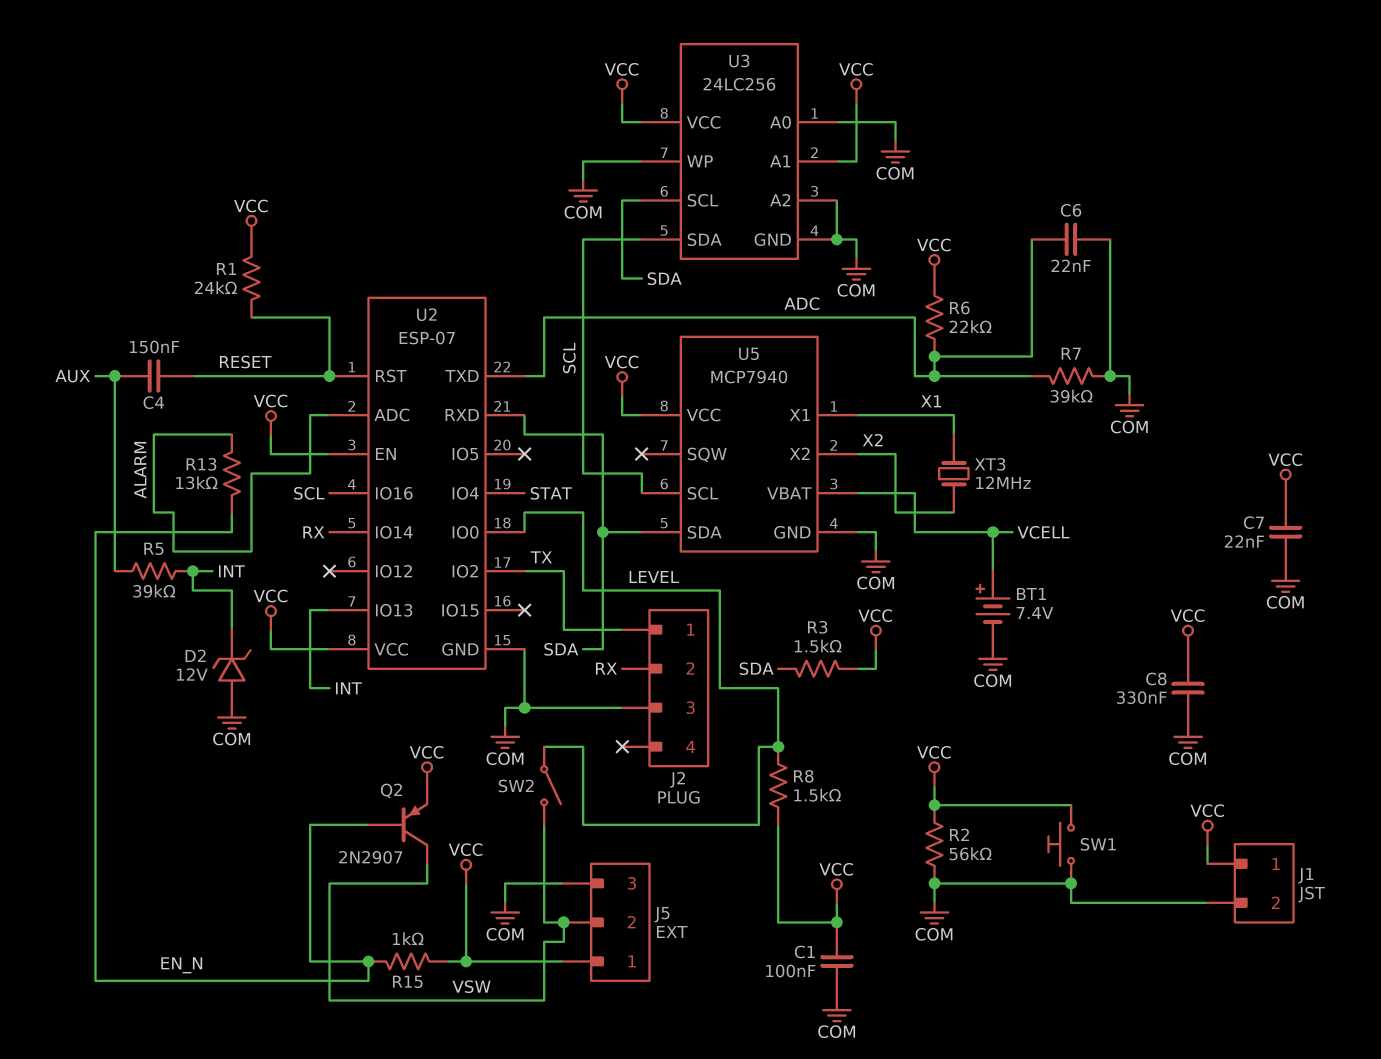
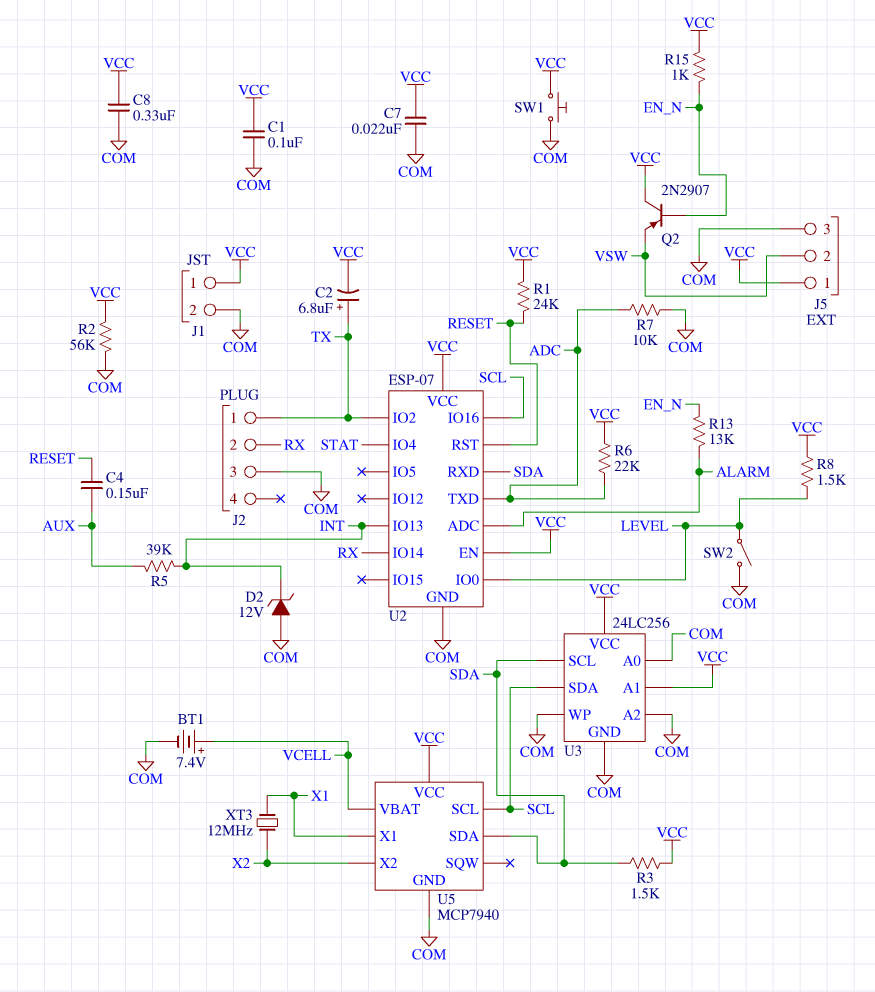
C2: none -> 6.8uF (plus TX, minus VCC)
C6: 22nF (ADC, COM) -> none
Q2: PNP 2N2907 (B EN_N, C VSW, E VCC) -> PNP 2N2907 (B EN_N, C VCC, E VSW)
R7: 39k (ADC, COM) -> 10k (ADC, COM)
SW2: switch (LEVEL, VSW) -> switch (COM, LEVEL)

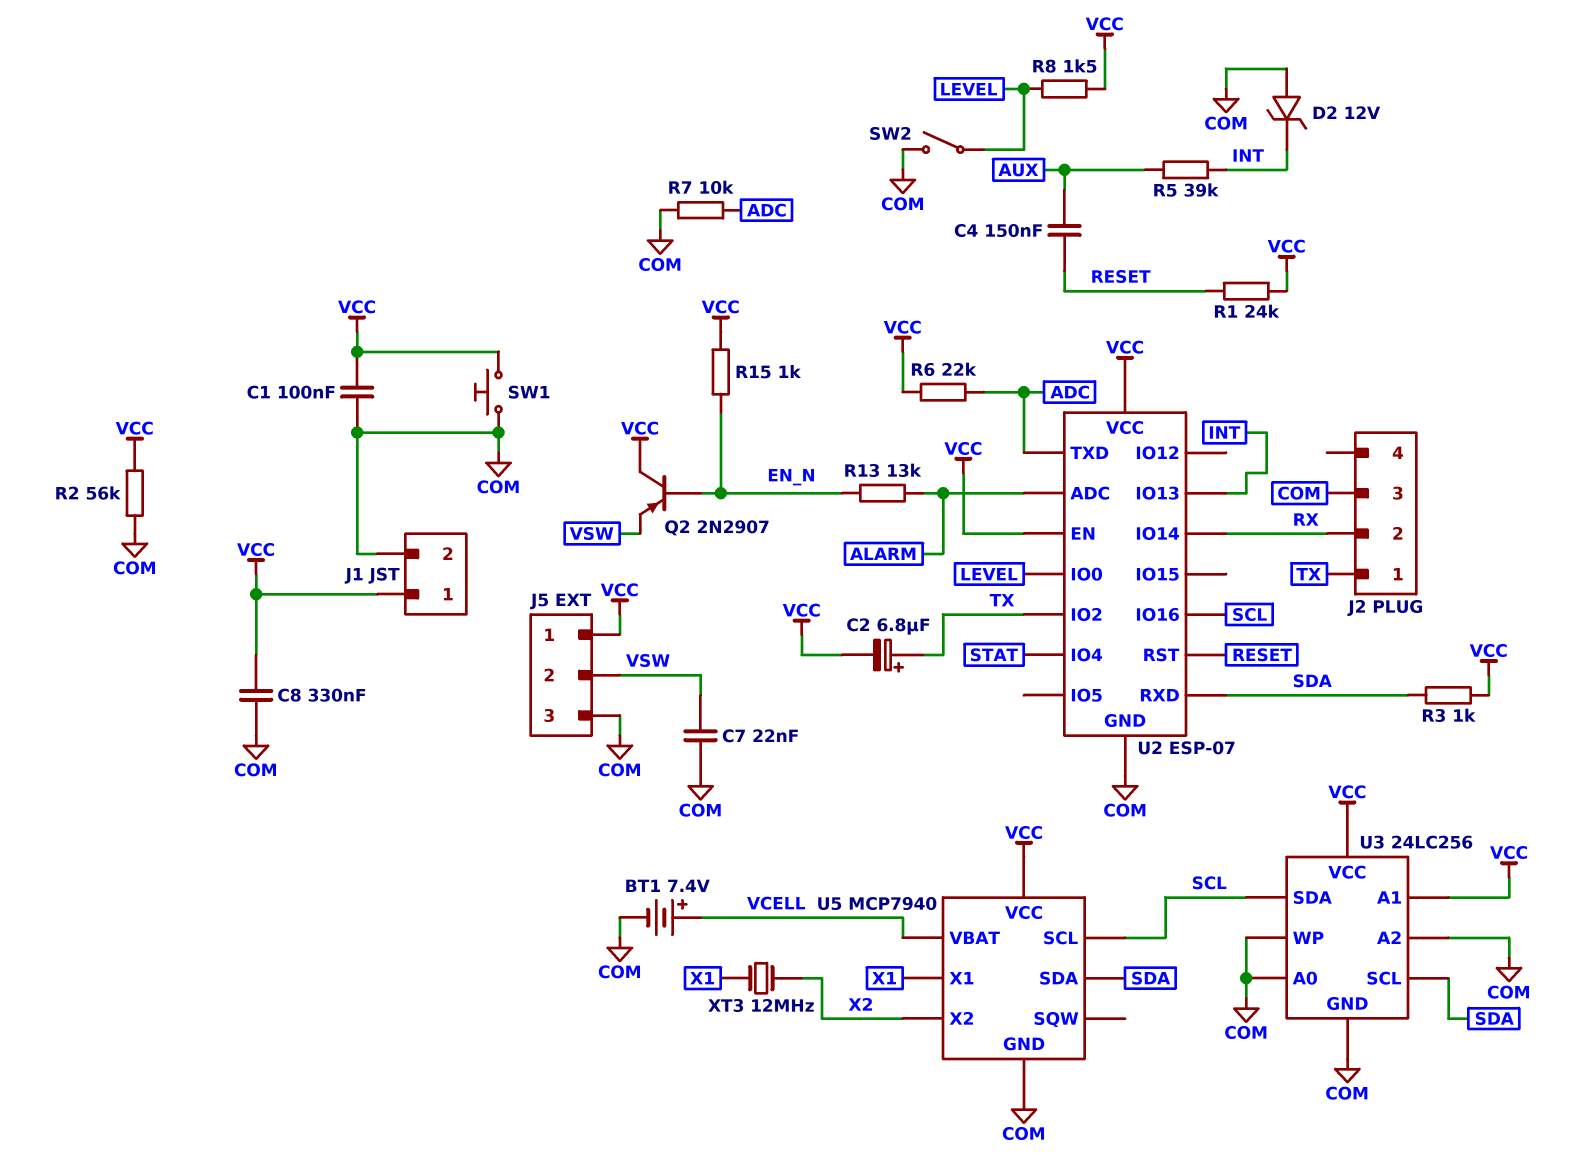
C7: 22nF (COM, VCC) -> 22nF (COM, VSW)
R3: 1.5k (SDA, VCC) -> 1k (SDA, VCC)

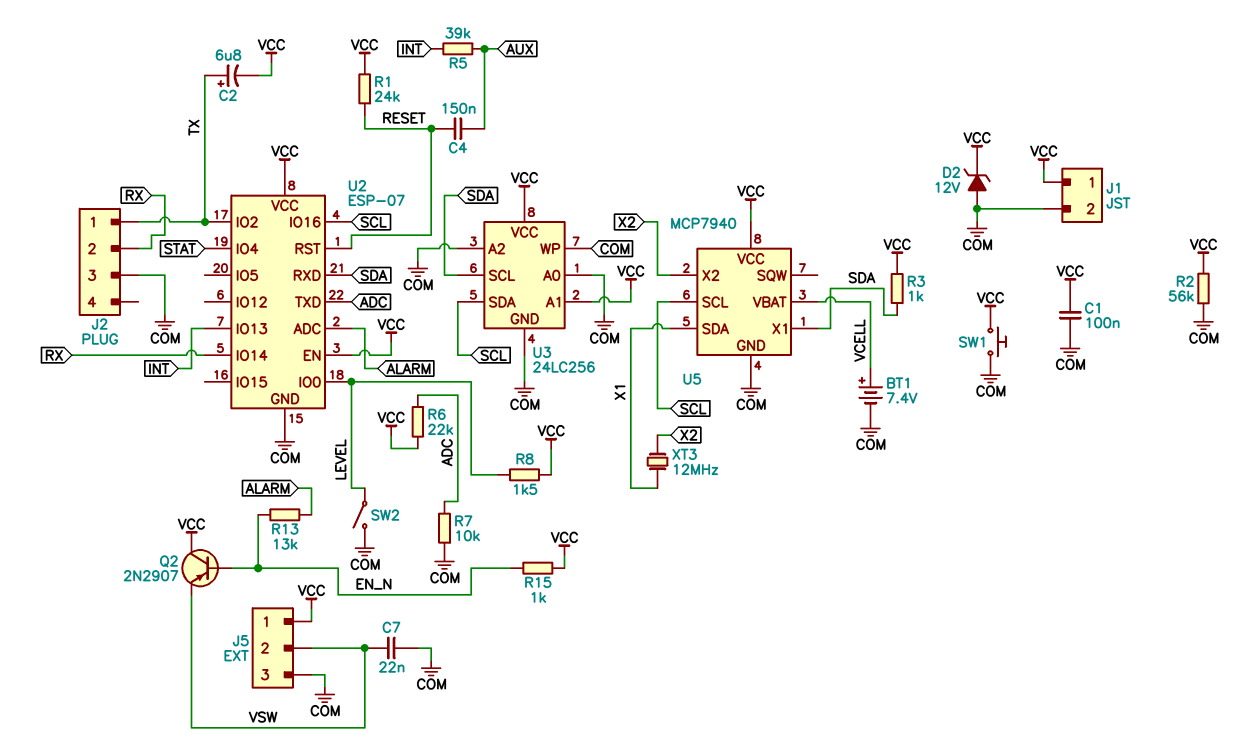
C8: 330nF (COM, VCC) -> none
D2: zener 12V (A COM, K INT) -> zener 12V (A COM, K VCC)
U5 pin SDA: SDA -> X1
U5 pin X1: X1 -> SDA

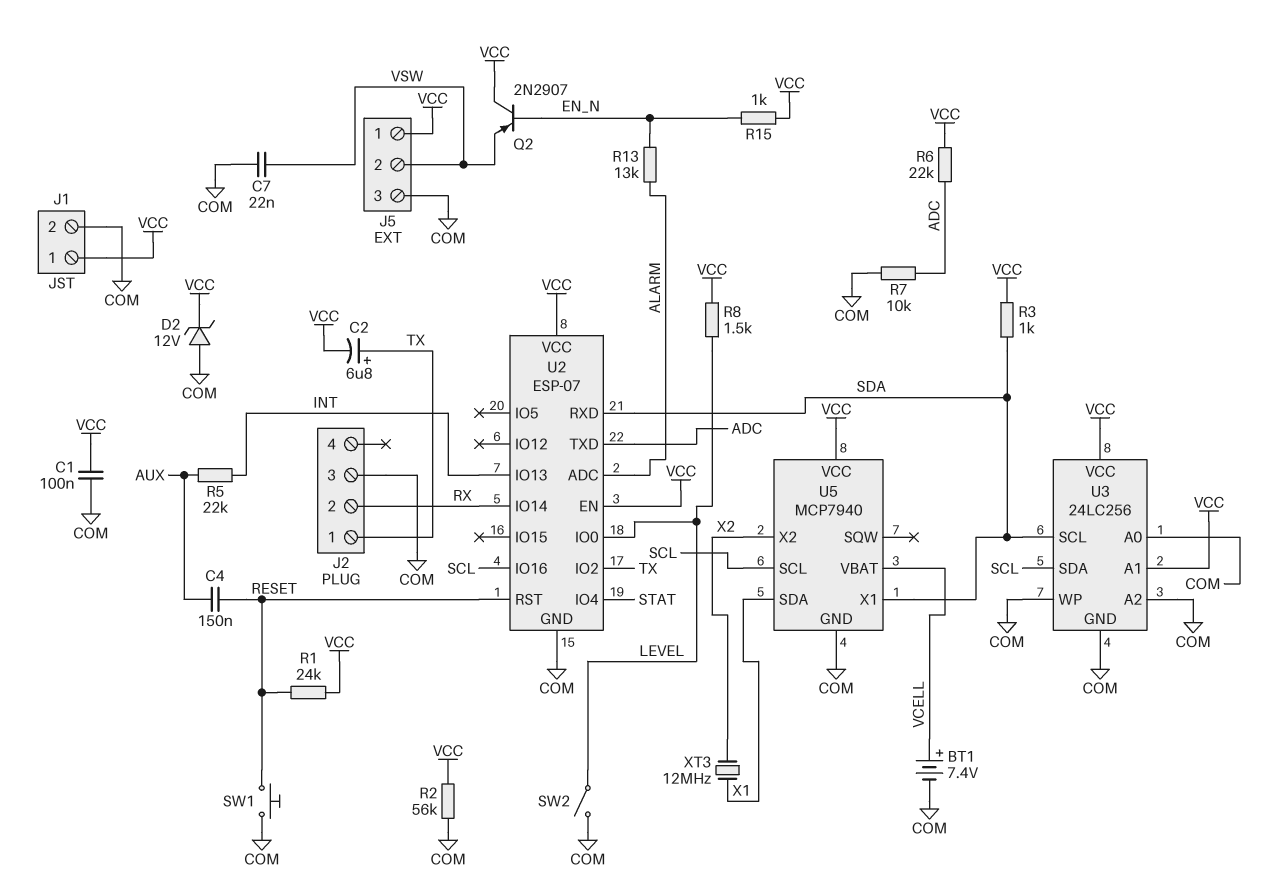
R5: 39k (AUX, INT) -> 22k (AUX, INT)
SW1: button (COM, VCC) -> button (COM, RESET)

